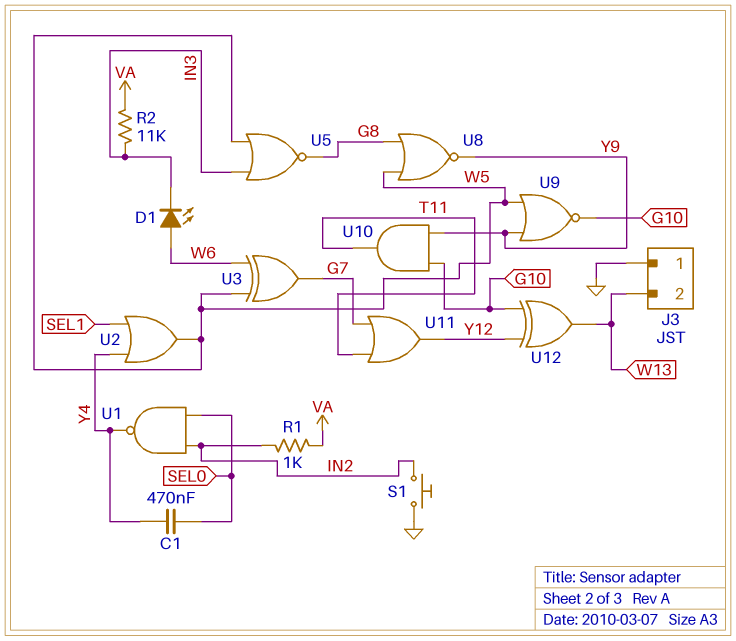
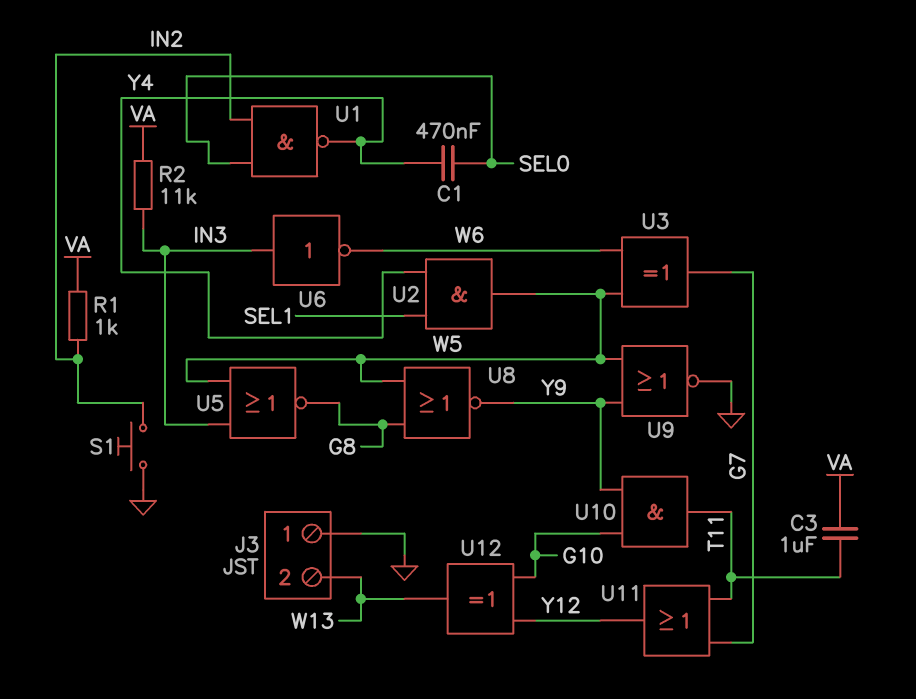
C3: none -> 1uF (T11, VA)
D1: LED (A W6, K IN3) -> none
U2: OR (in SEL1, in Y4, out W5) -> AND (in SEL1, in Y4, out W5)
U6: none -> NOT (in IN3, out W6)
U9: NOR (in W5, in Y9, out G10) -> NOR (in W5, in Y9, out GND)

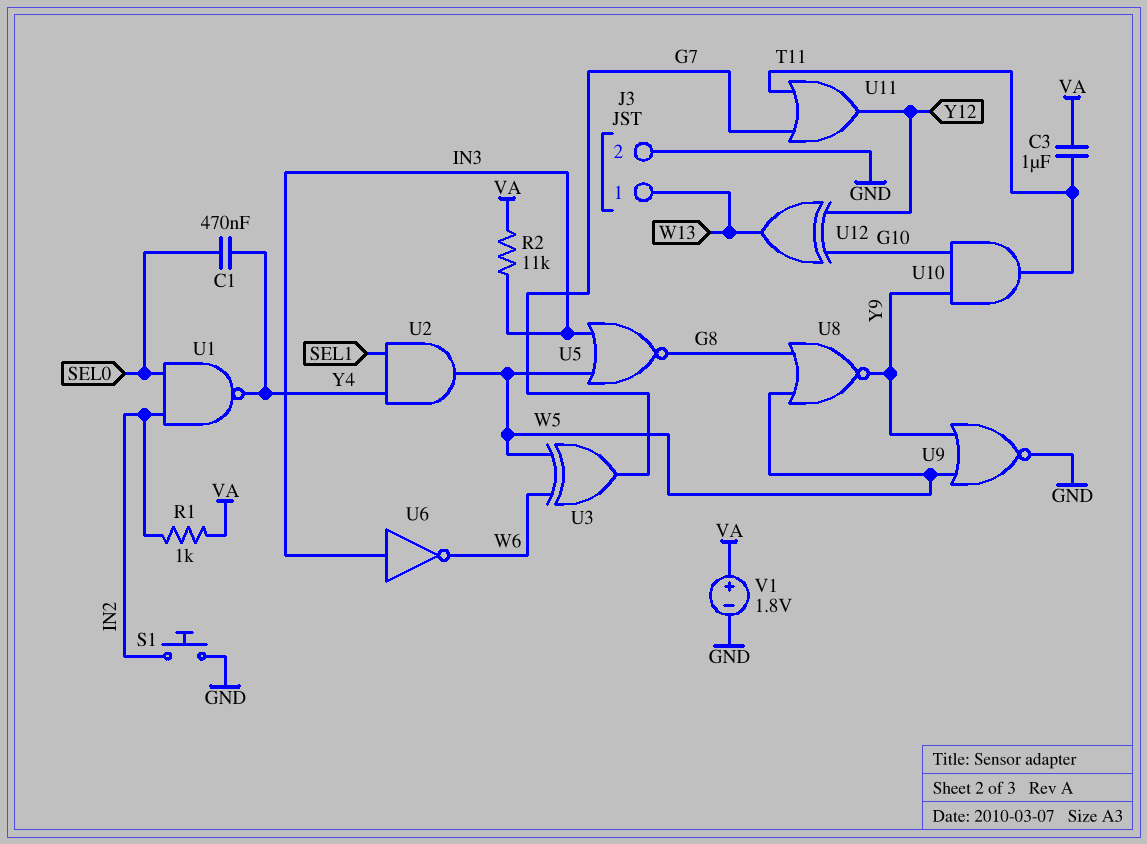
J3 pin 1: GND -> W13
J3 pin 2: W13 -> GND
V1: none -> 1.8V (plus VA, minus GND)

